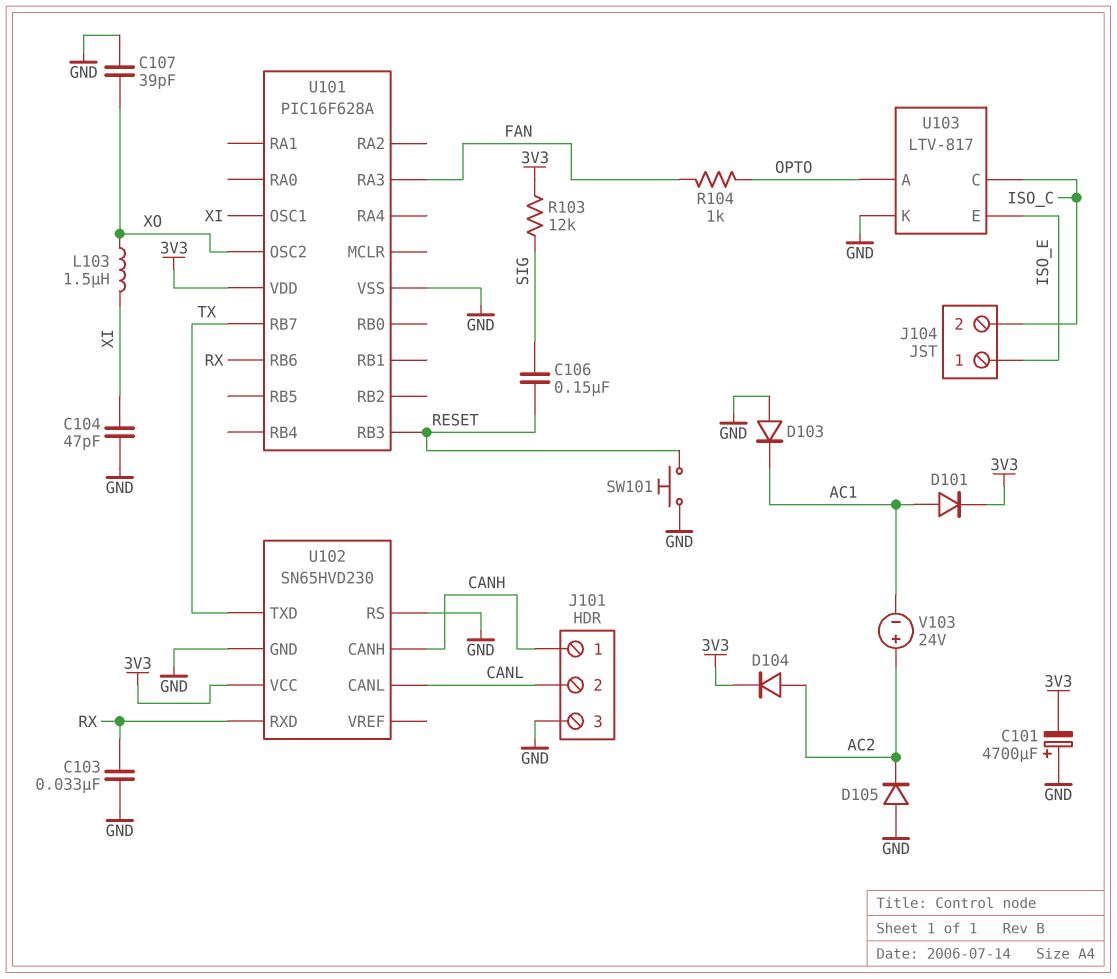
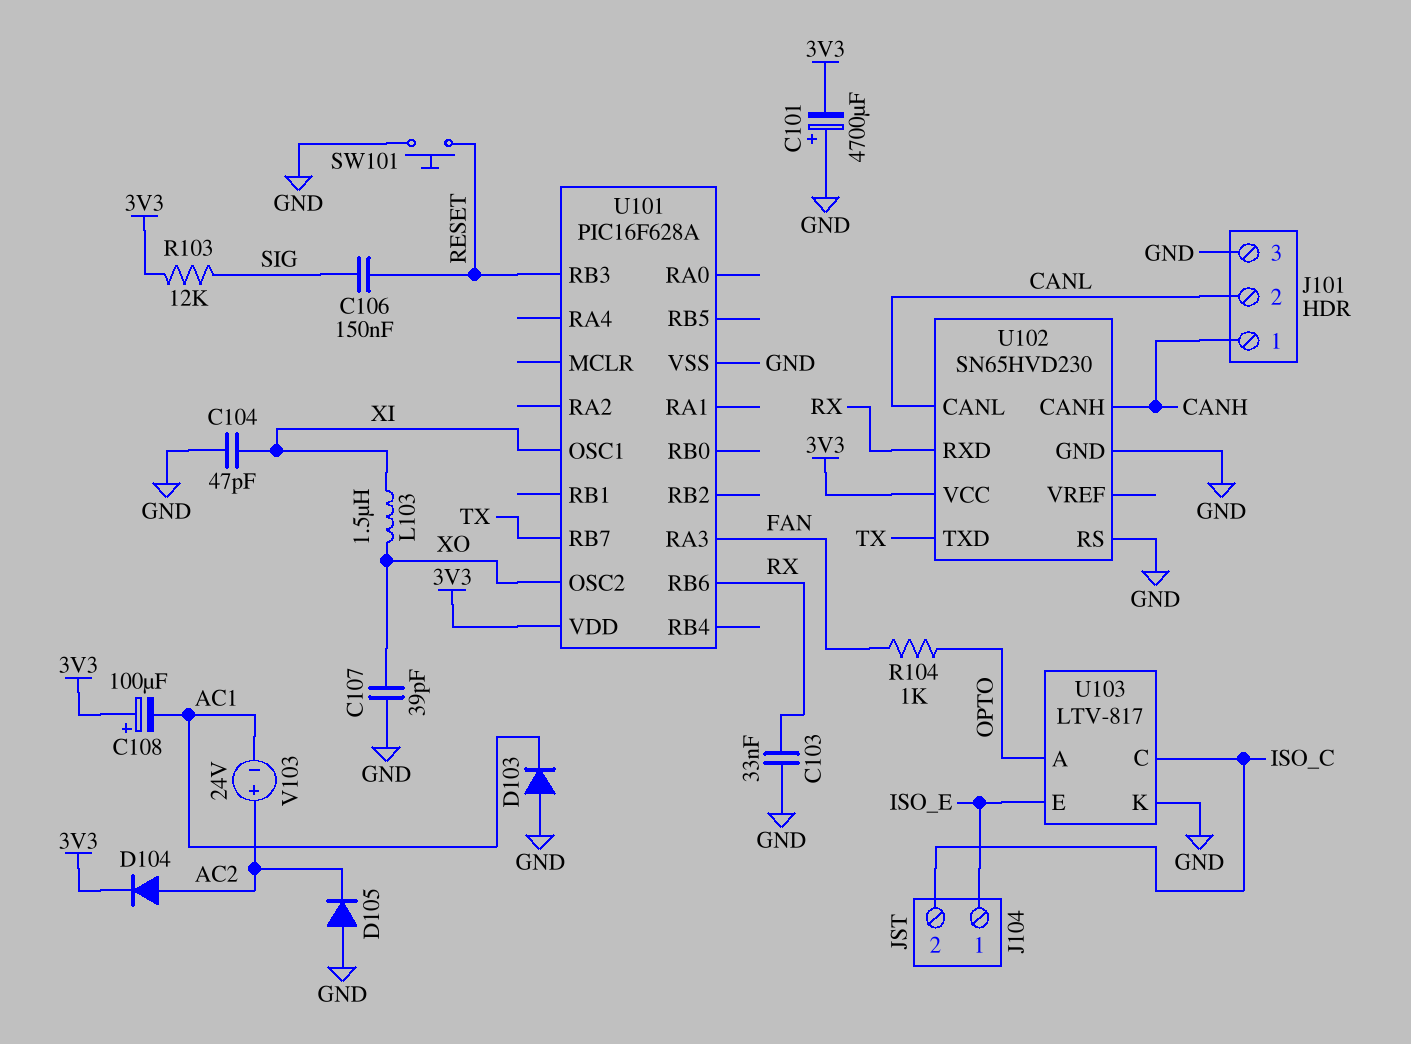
C108: none -> 100uF (plus 3V3, minus AC1)
D101: diode (A AC1, K 3V3) -> none

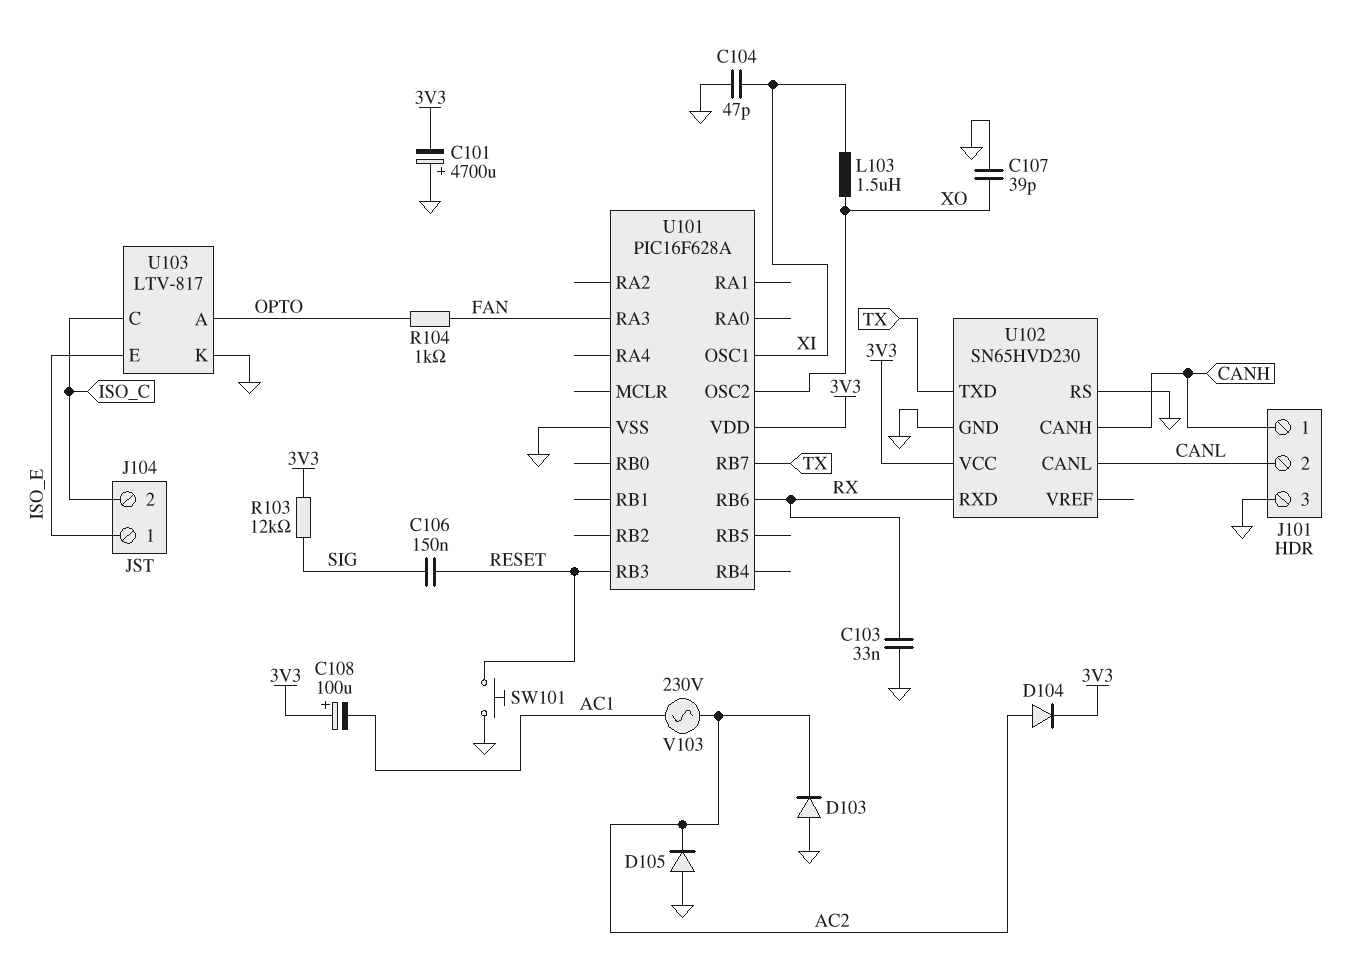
D103: diode (A GND, K AC1) -> diode (A GND, K AC2)
V103: 24V (plus AC2, minus AC1) -> AC 230V (AC1, AC2)

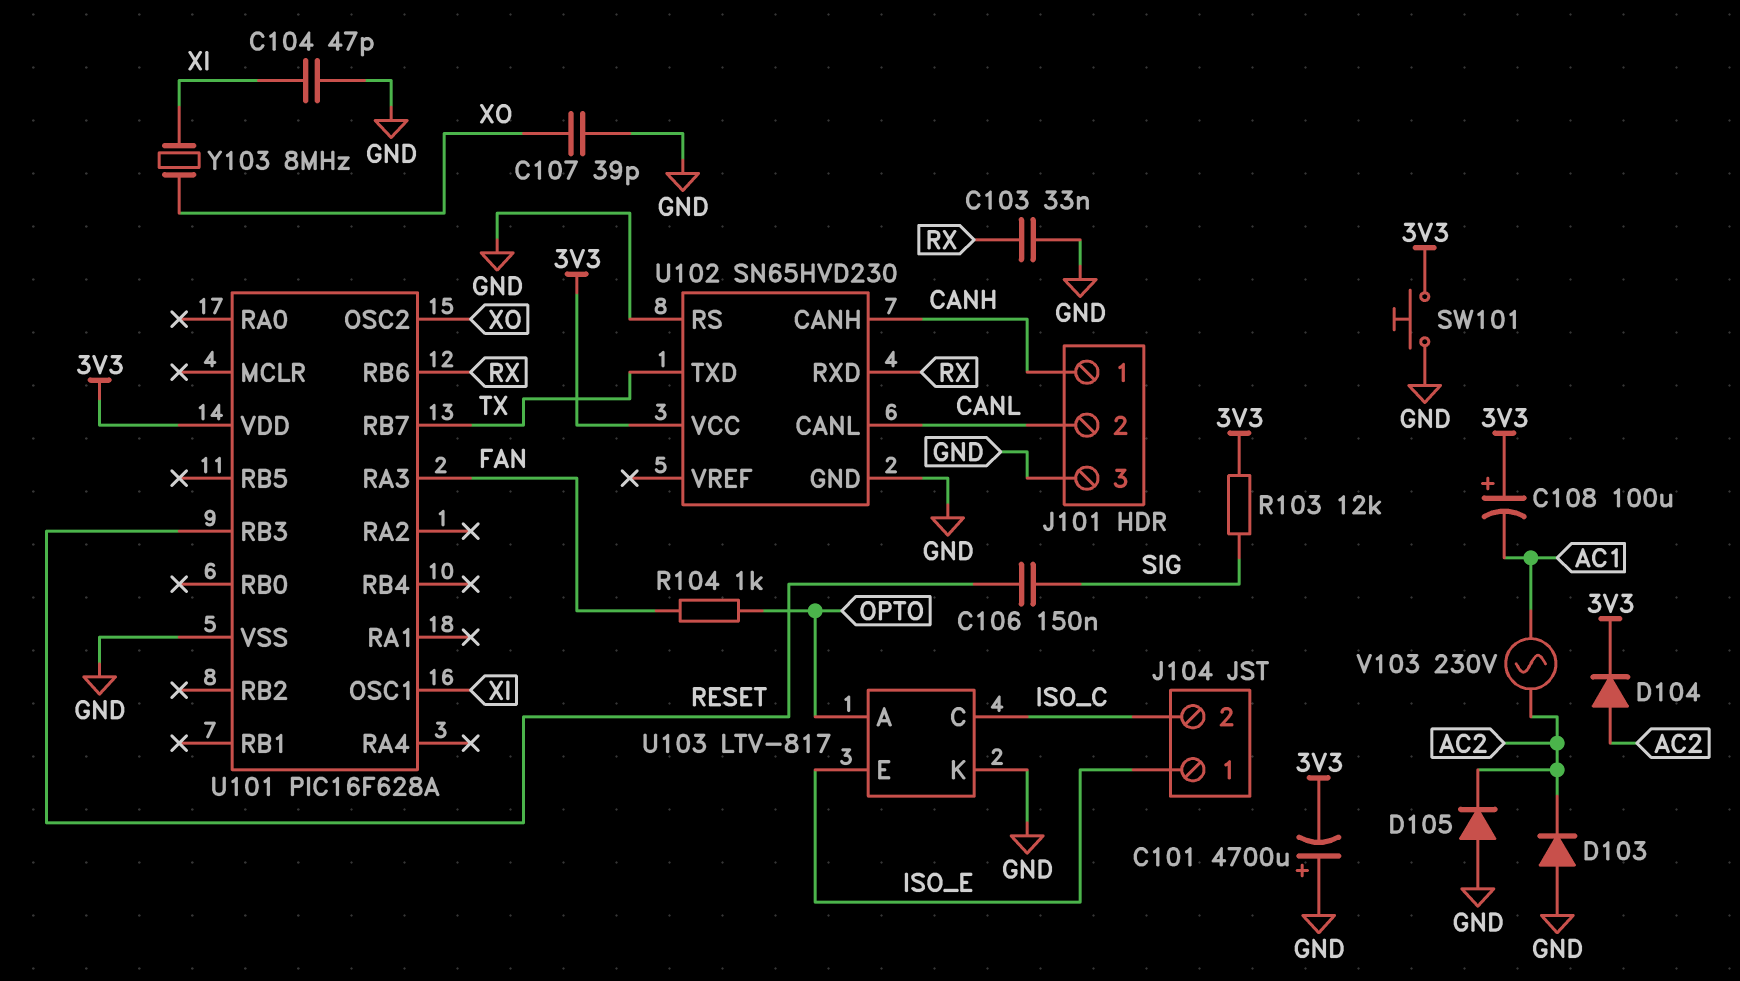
L103: 1.5uH (XI, XO) -> none
SW101: button (GND, RESET) -> button (3V3, GND)
Y103: none -> 8MHz (XI, XO)

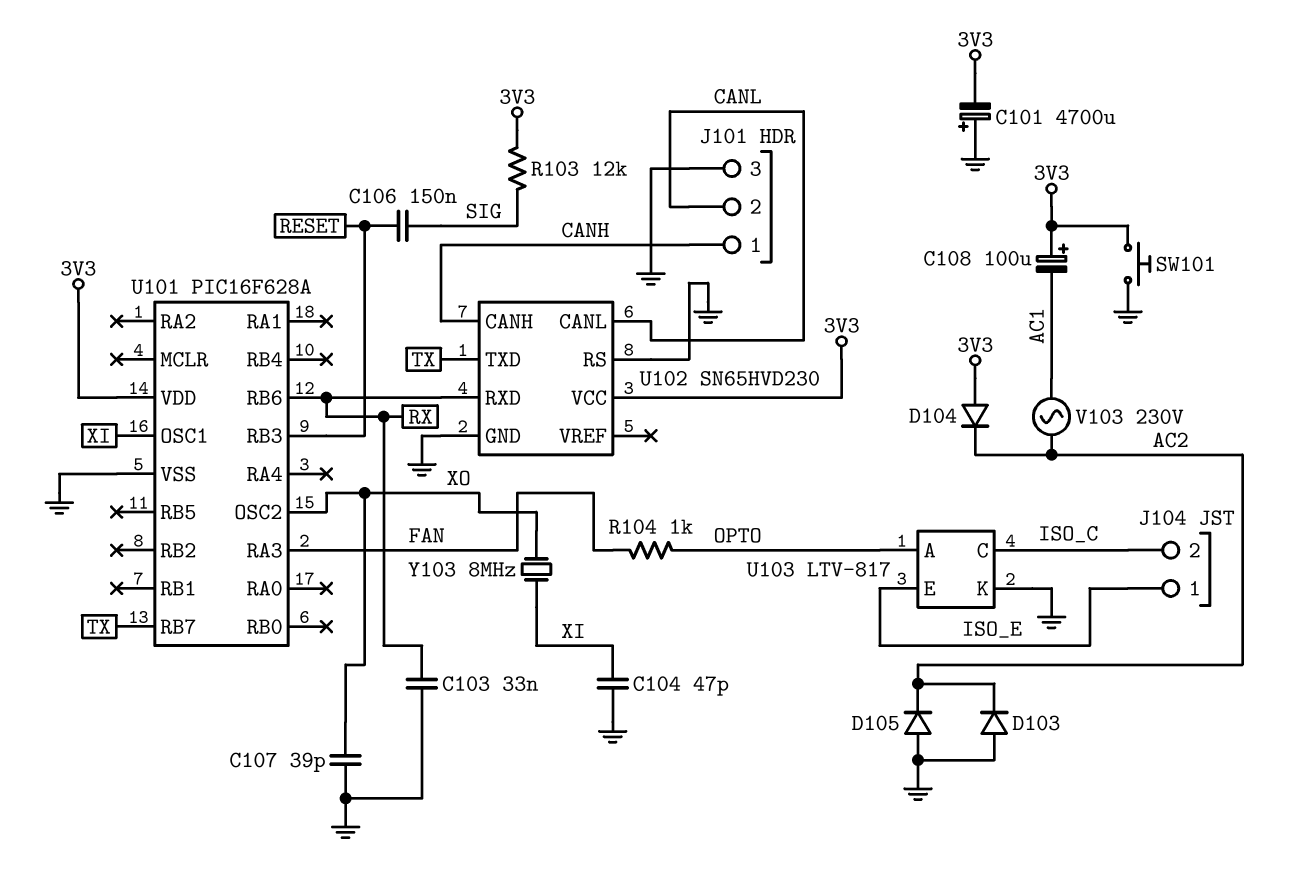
D104: diode (A AC2, K 3V3) -> diode (A 3V3, K AC2)

